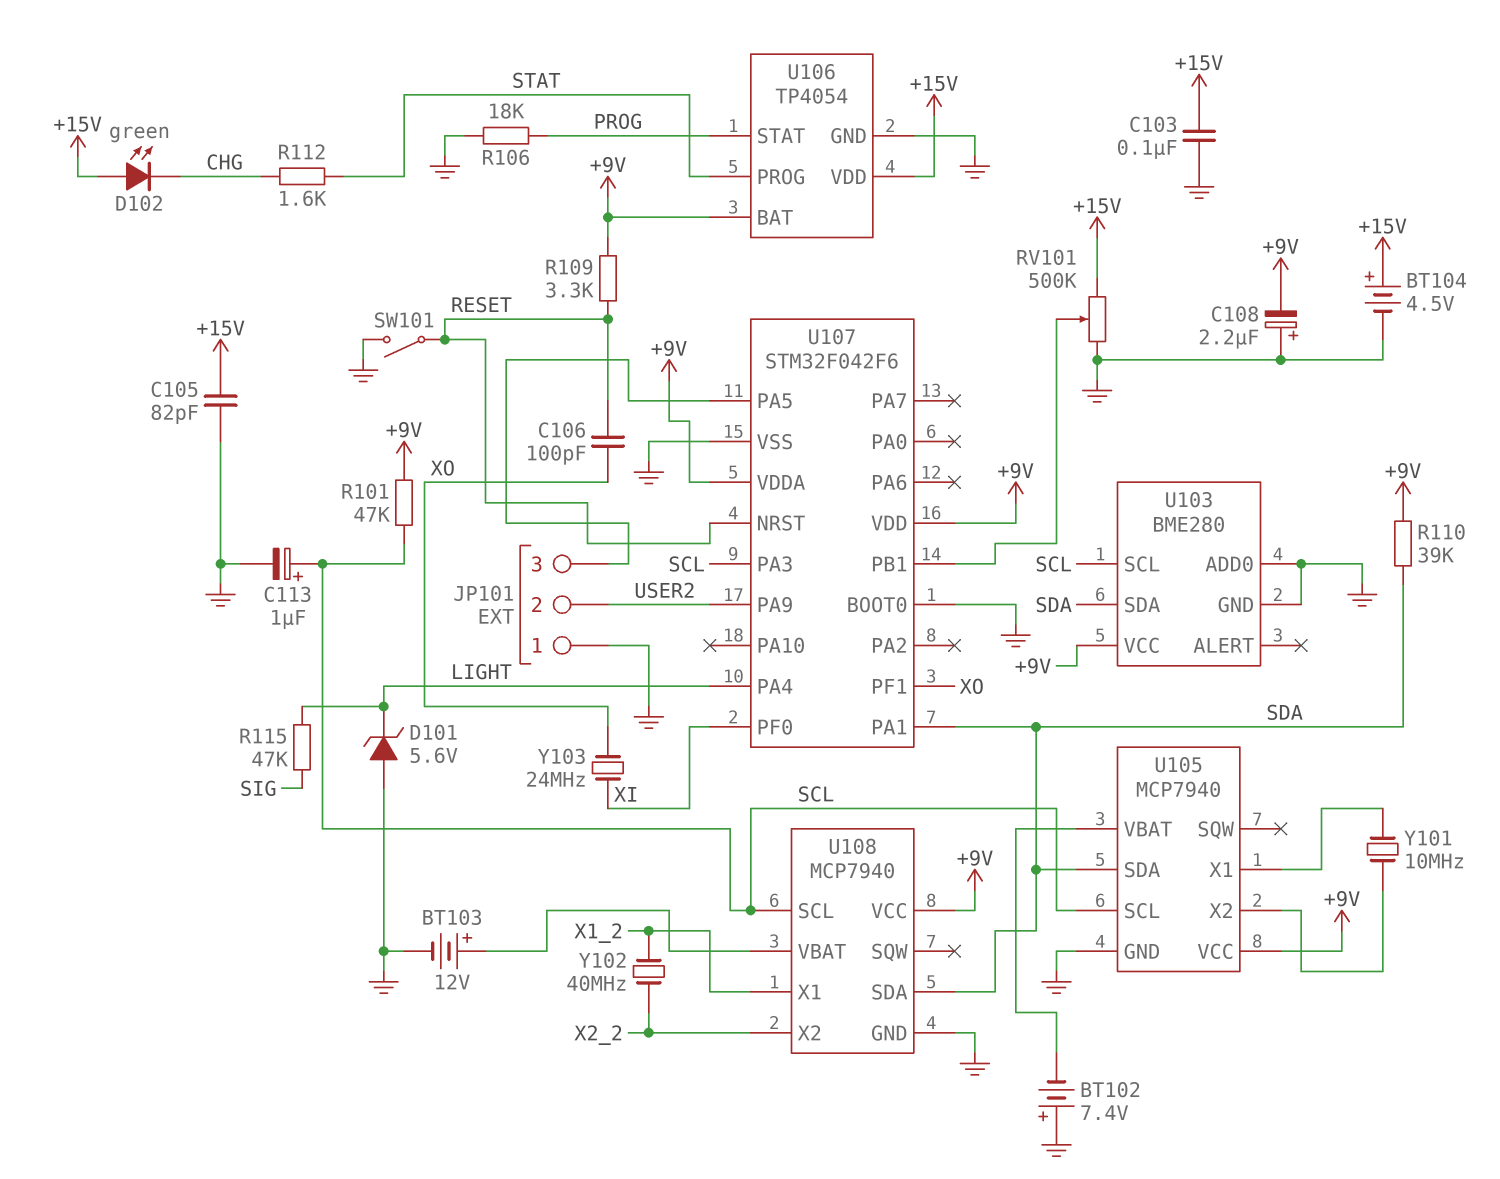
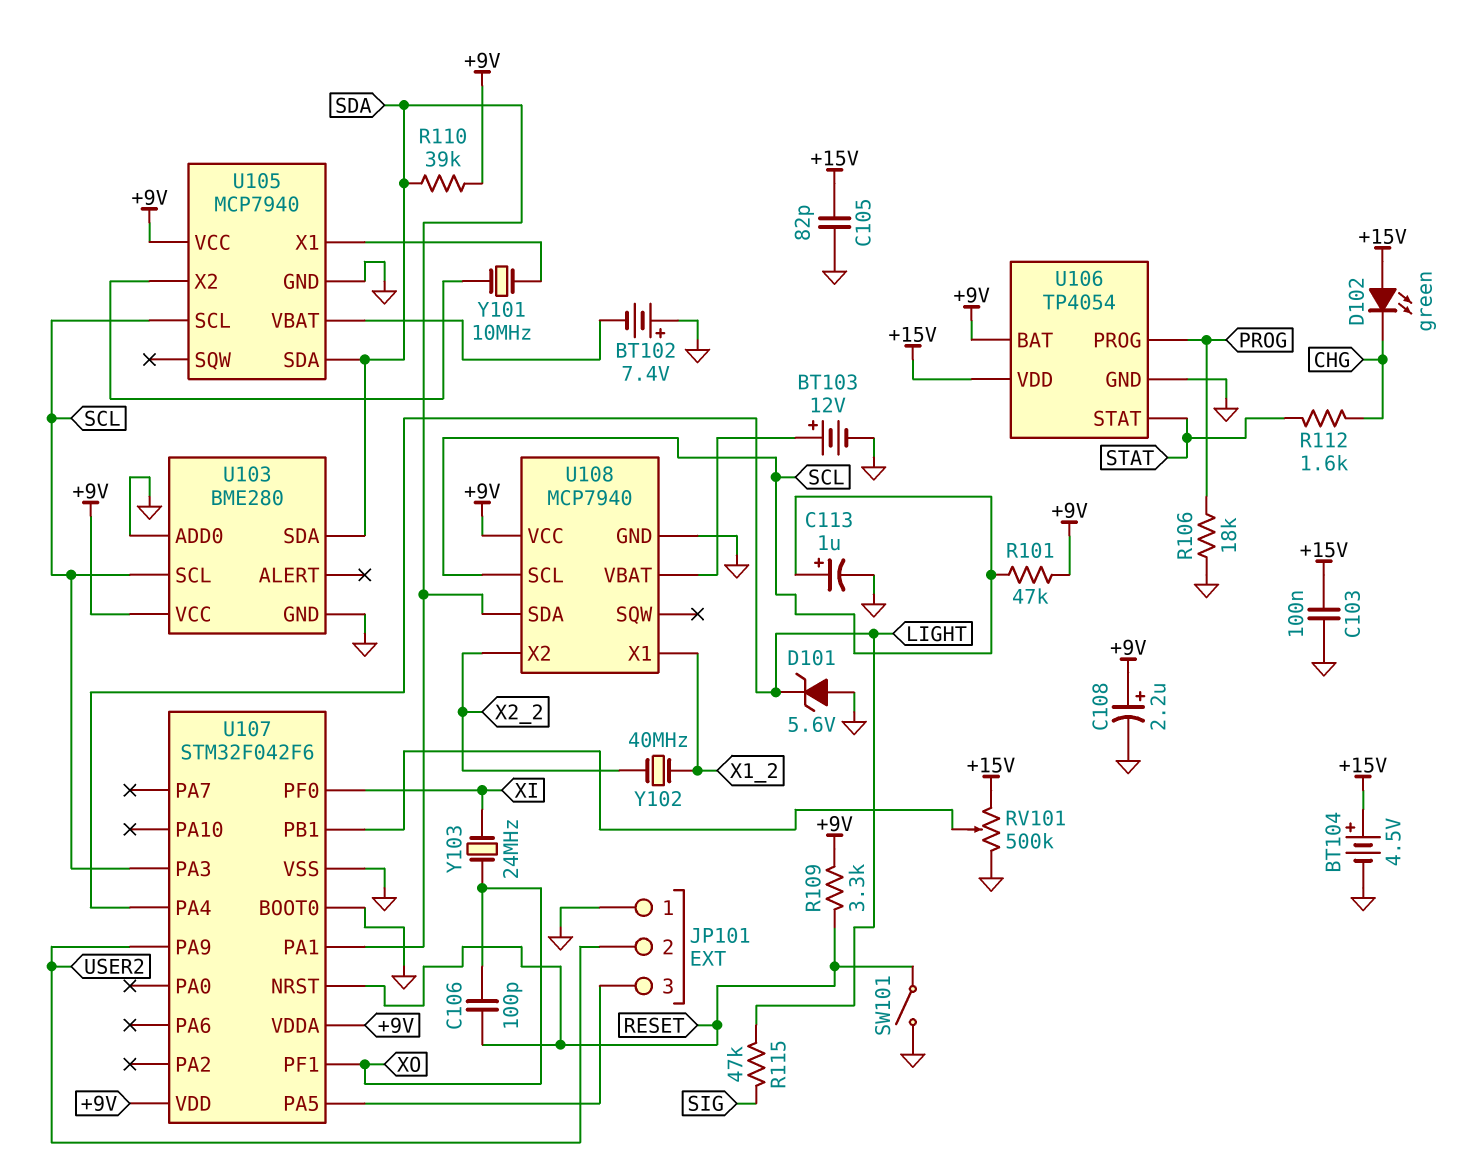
C108: 2.2uF (plus GND, minus +9V) -> 2.2uF (plus +9V, minus GND)
U106 pin PROG: STAT -> PROG
U106 pin STAT: PROG -> STAT

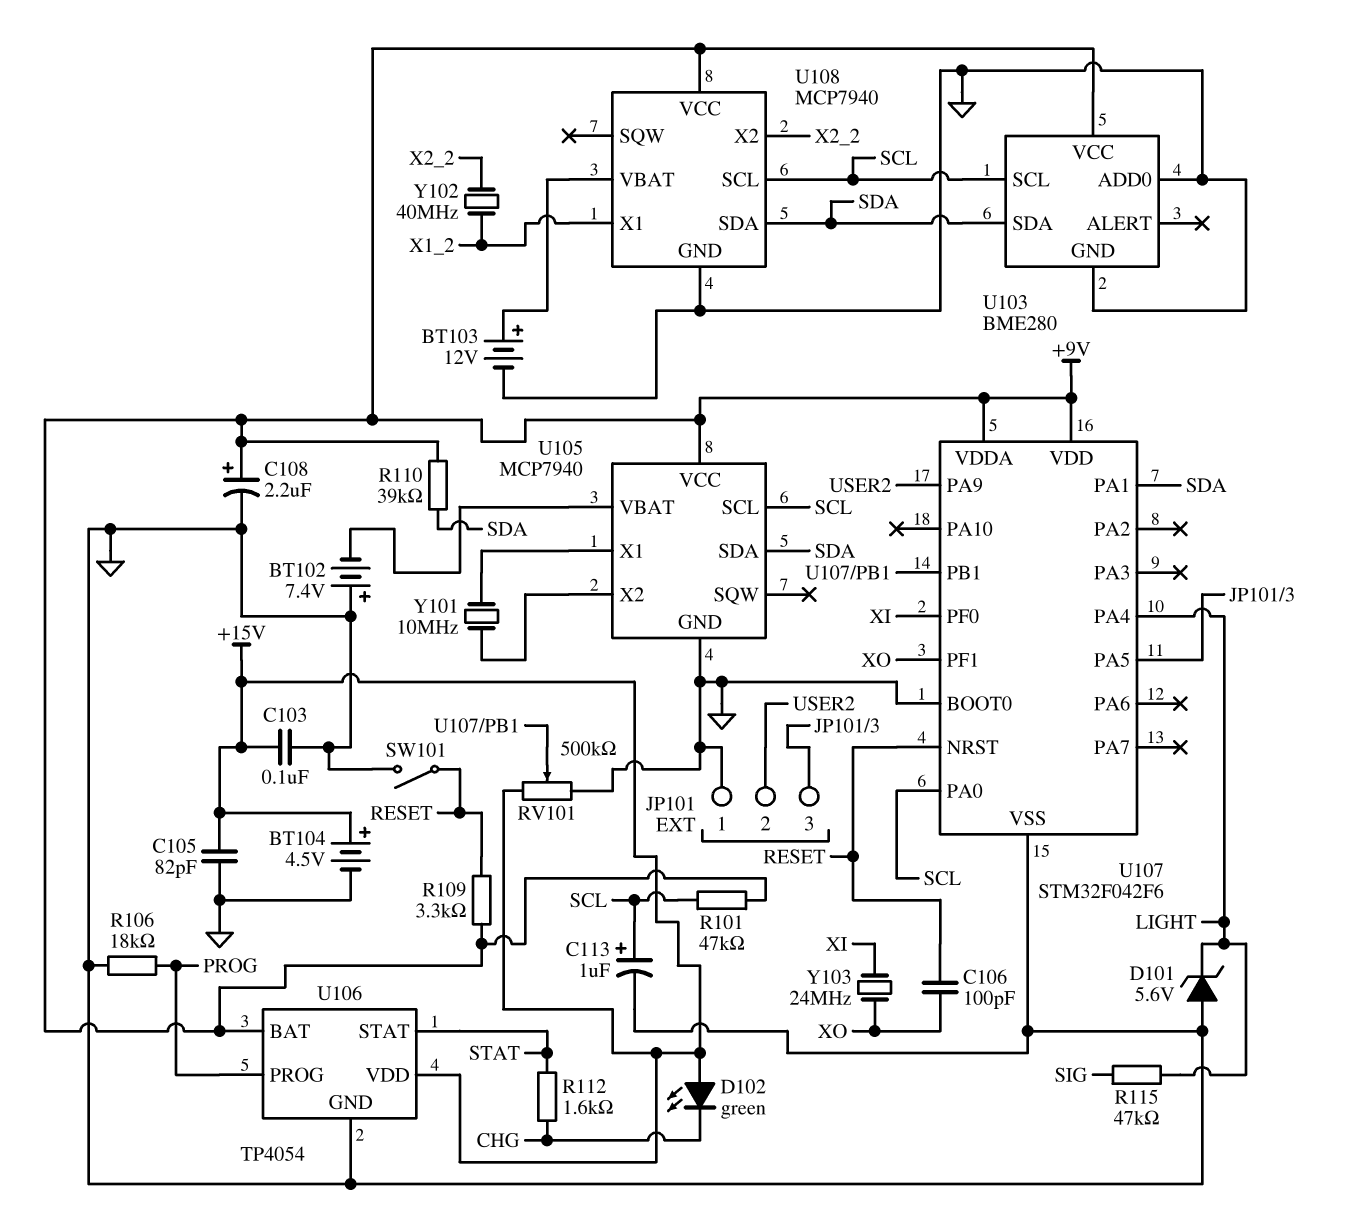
U107 pin PA0: none -> SCL
U107 pin PA3: SCL -> none

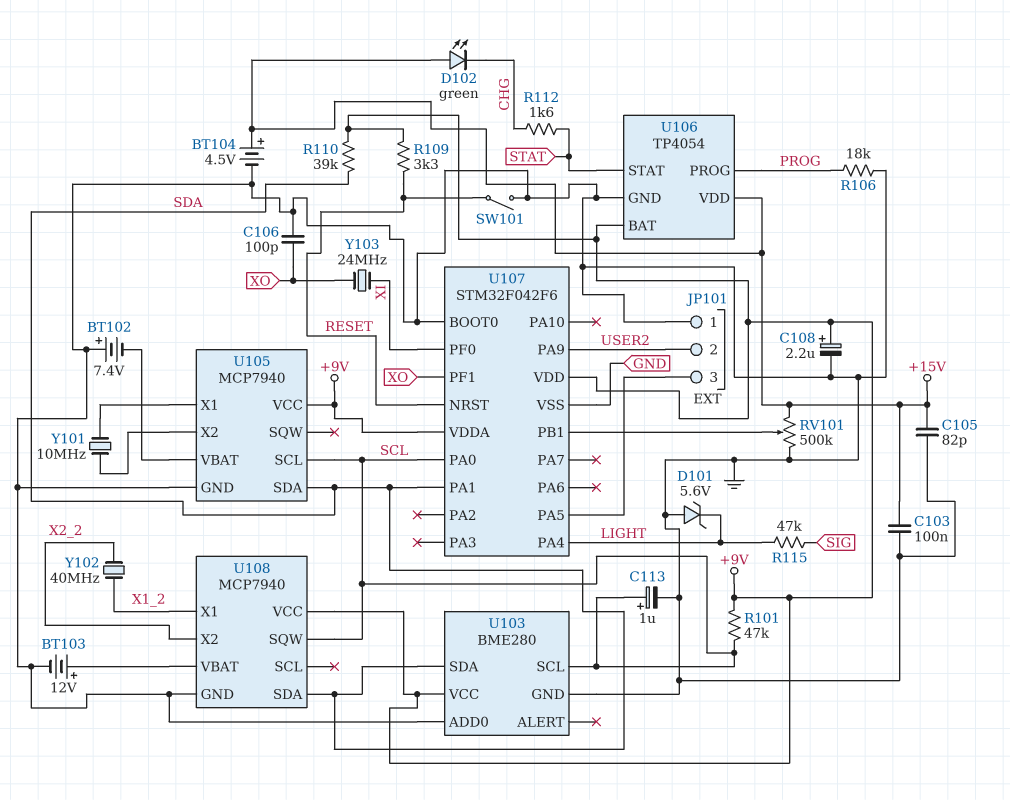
C106: 100pF (RESET, XO) -> 100pF (GND, XO)
U108 pin SCL: SCL -> none
U108 pin SQW: none -> SCL

